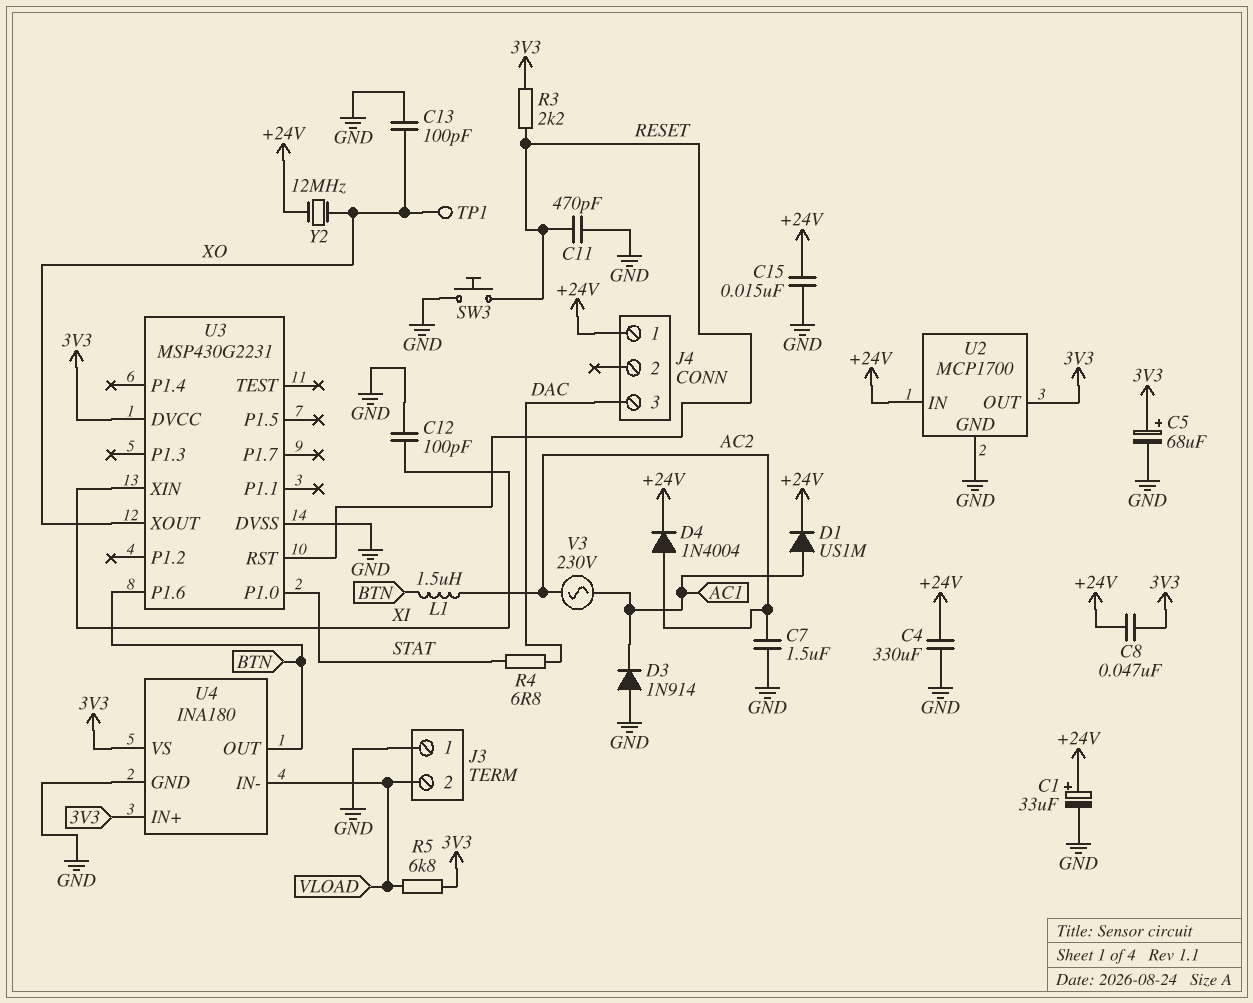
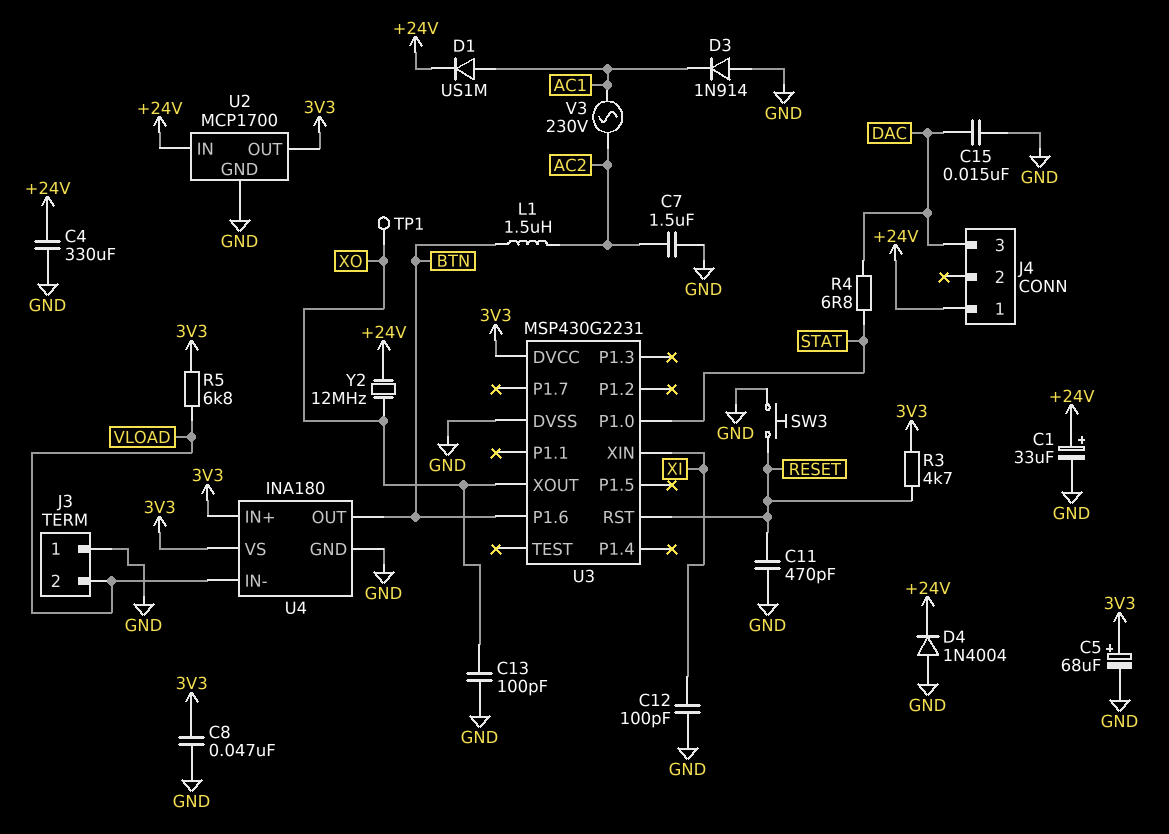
C8: 47nF (+24V, 3V3) -> 47nF (3V3, GND)
C15: 15nF (+24V, GND) -> 15nF (DAC, GND)
D4: diode 1N4004 (A AC2, K +24V) -> diode 1N4004 (A GND, K +24V)
R3: 2.2k (3V3, RESET) -> 4.7k (3V3, RESET)

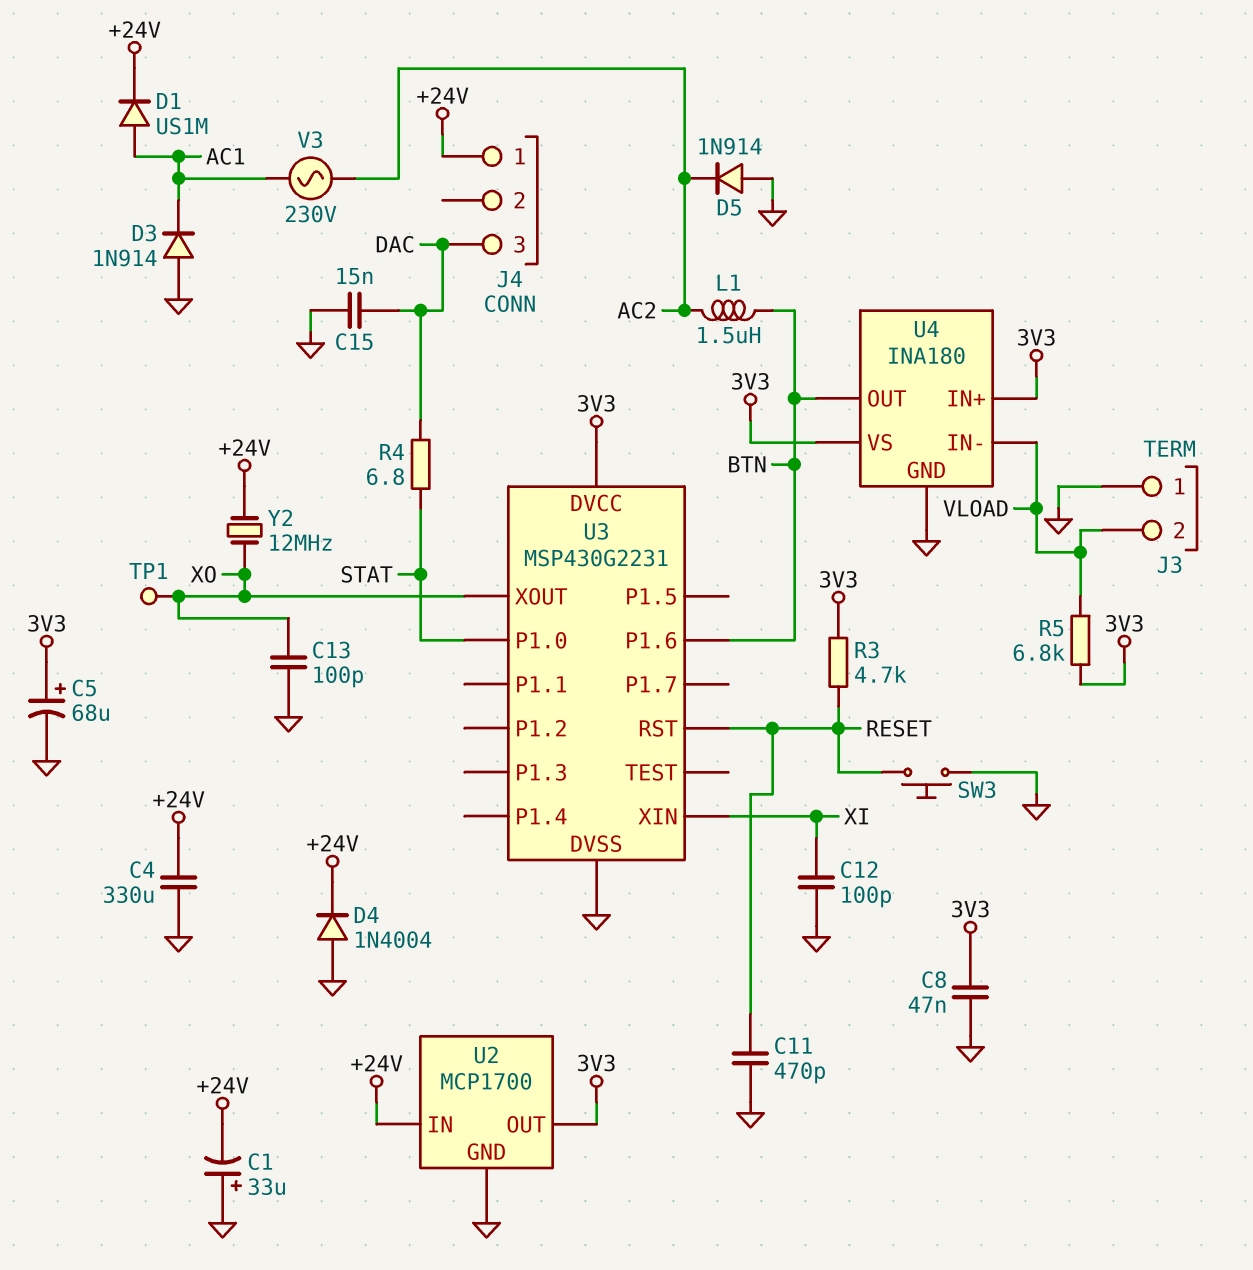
C1: 33uF (plus +24V, minus GND) -> 33uF (plus GND, minus +24V)
C7: 1.5uF (AC2, GND) -> none
D5: none -> diode 1N914 (A GND, K AC2)

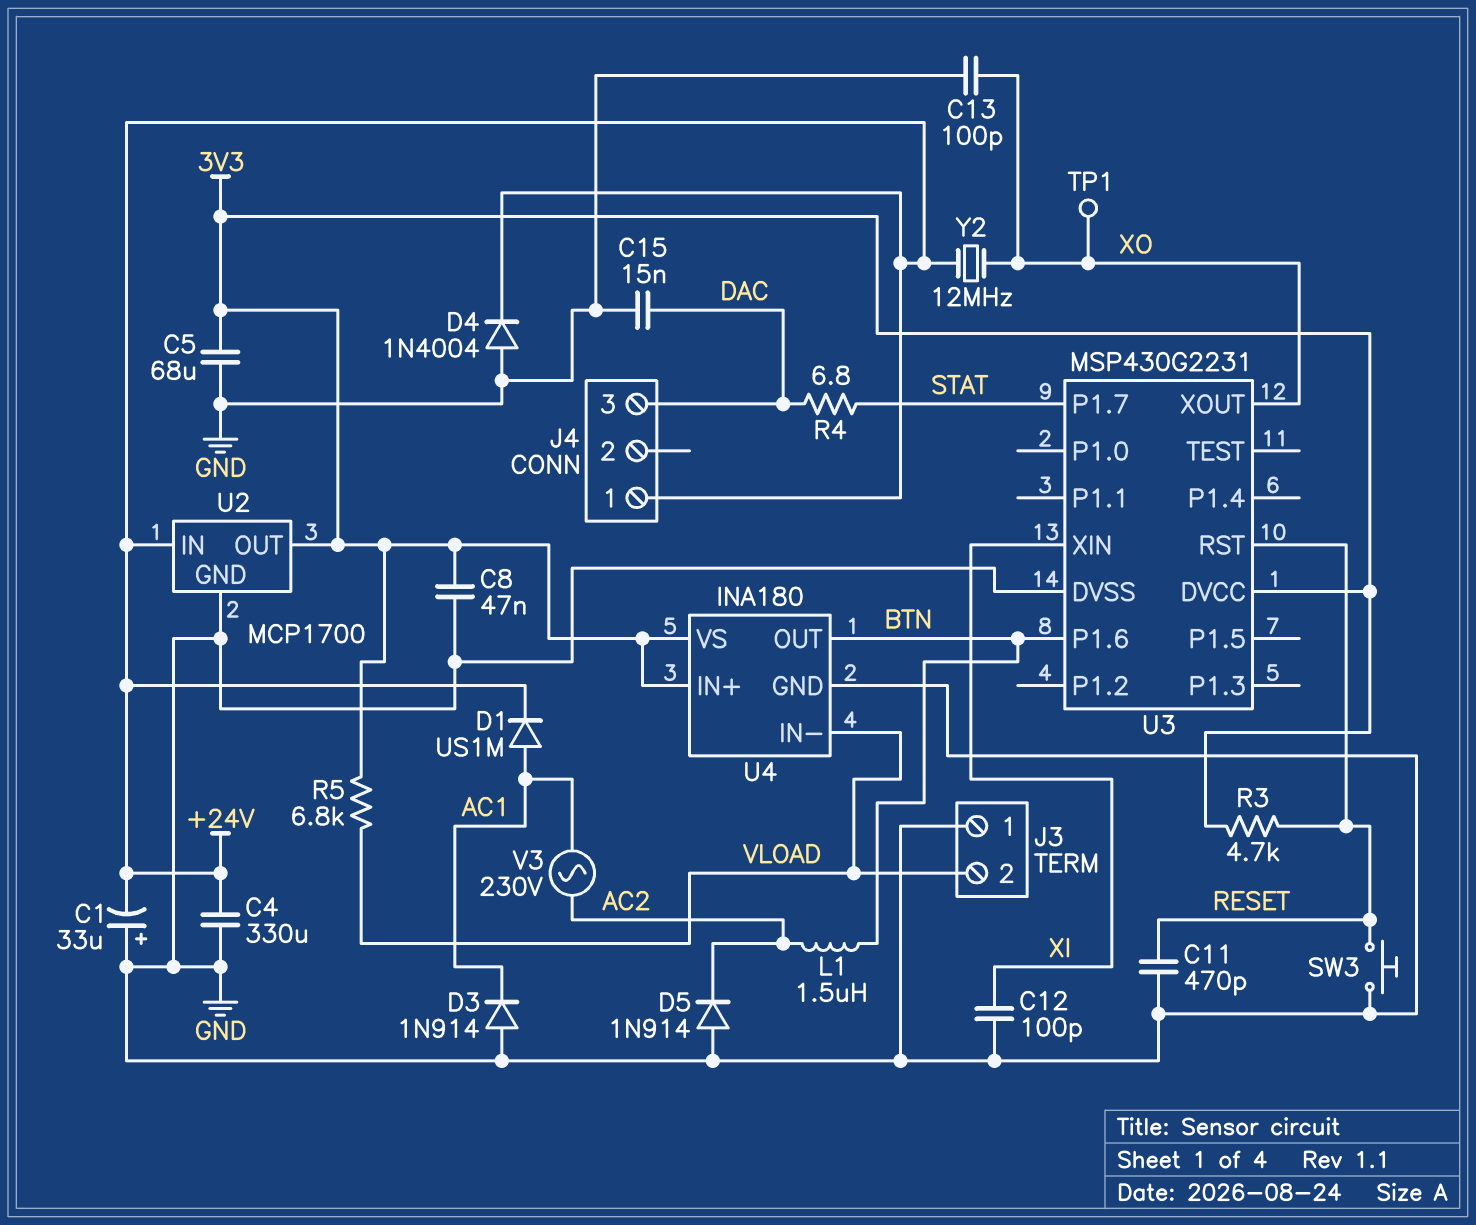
C5: 68uF (plus 3V3, minus GND) -> 68uF (3V3, GND)
U3 pin P1.0: STAT -> none
U3 pin P1.7: none -> STAT

